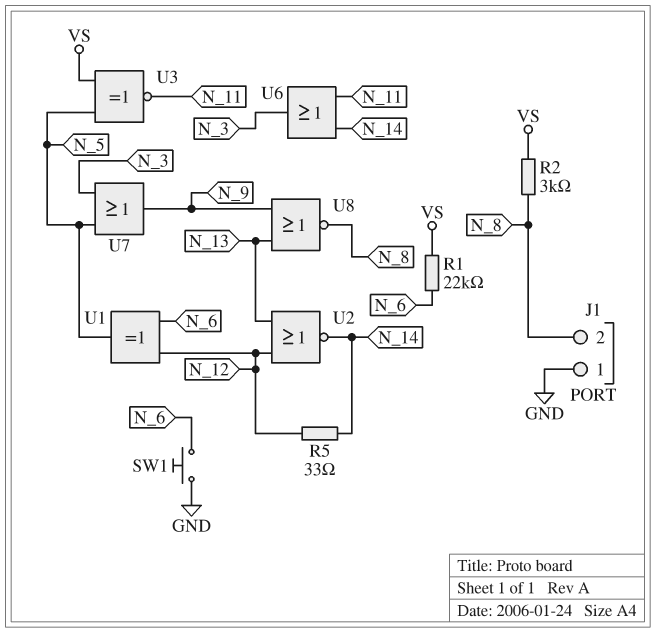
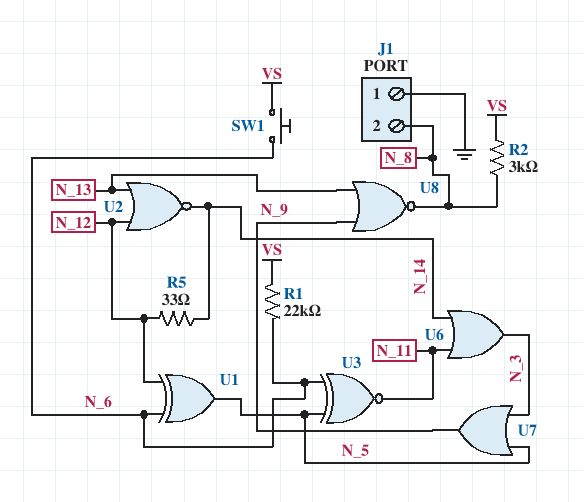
SW1: button (GND, N_6) -> button (N_6, VS)
U3: XNOR (in N_5, in VS, out N_11) -> XNOR (in N_5, in N_6, out N_11)

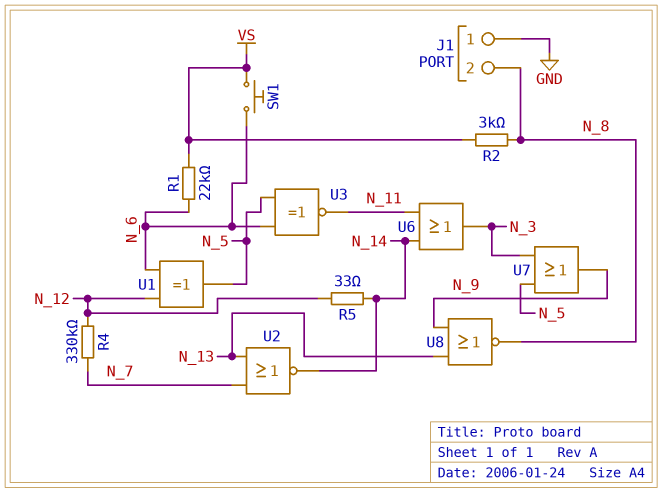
R4: none -> 330k (N_7, N_12)
U2: NOR (in N_12, in N_13, out N_14) -> NOR (in N_7, in N_13, out N_14)

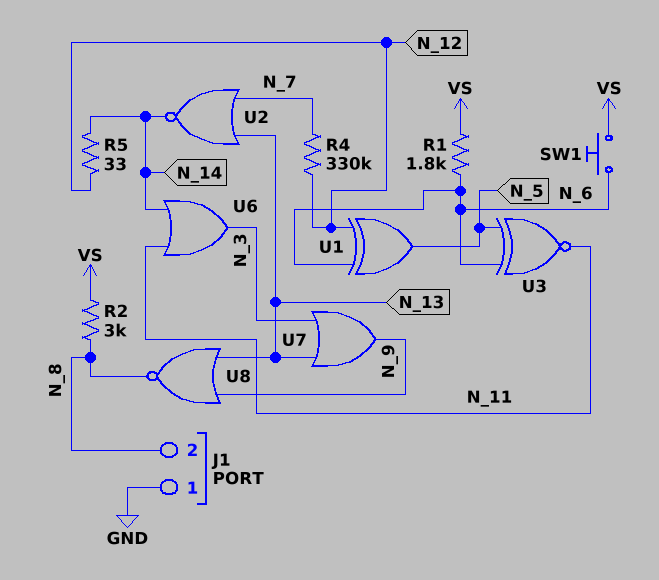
R1: 22k (N_6, VS) -> 1.8k (N_6, VS)
U7: OR (in N_3, in N_5, out N_9) -> OR (in N_3, in N_13, out N_9)

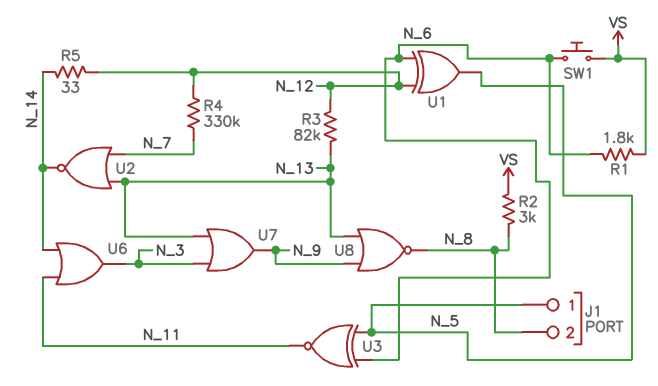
J1 pin 1: GND -> N_5
R3: none -> 82k (N_12, N_13)

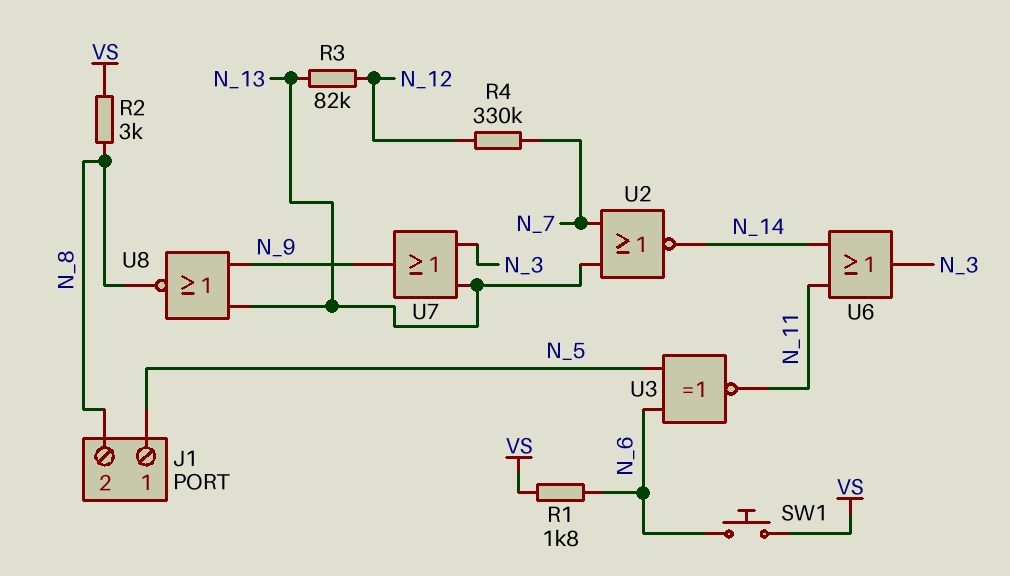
R5: 33 (N_12, N_14) -> none
U1: XOR (in N_6, in N_12, out N_5) -> none

